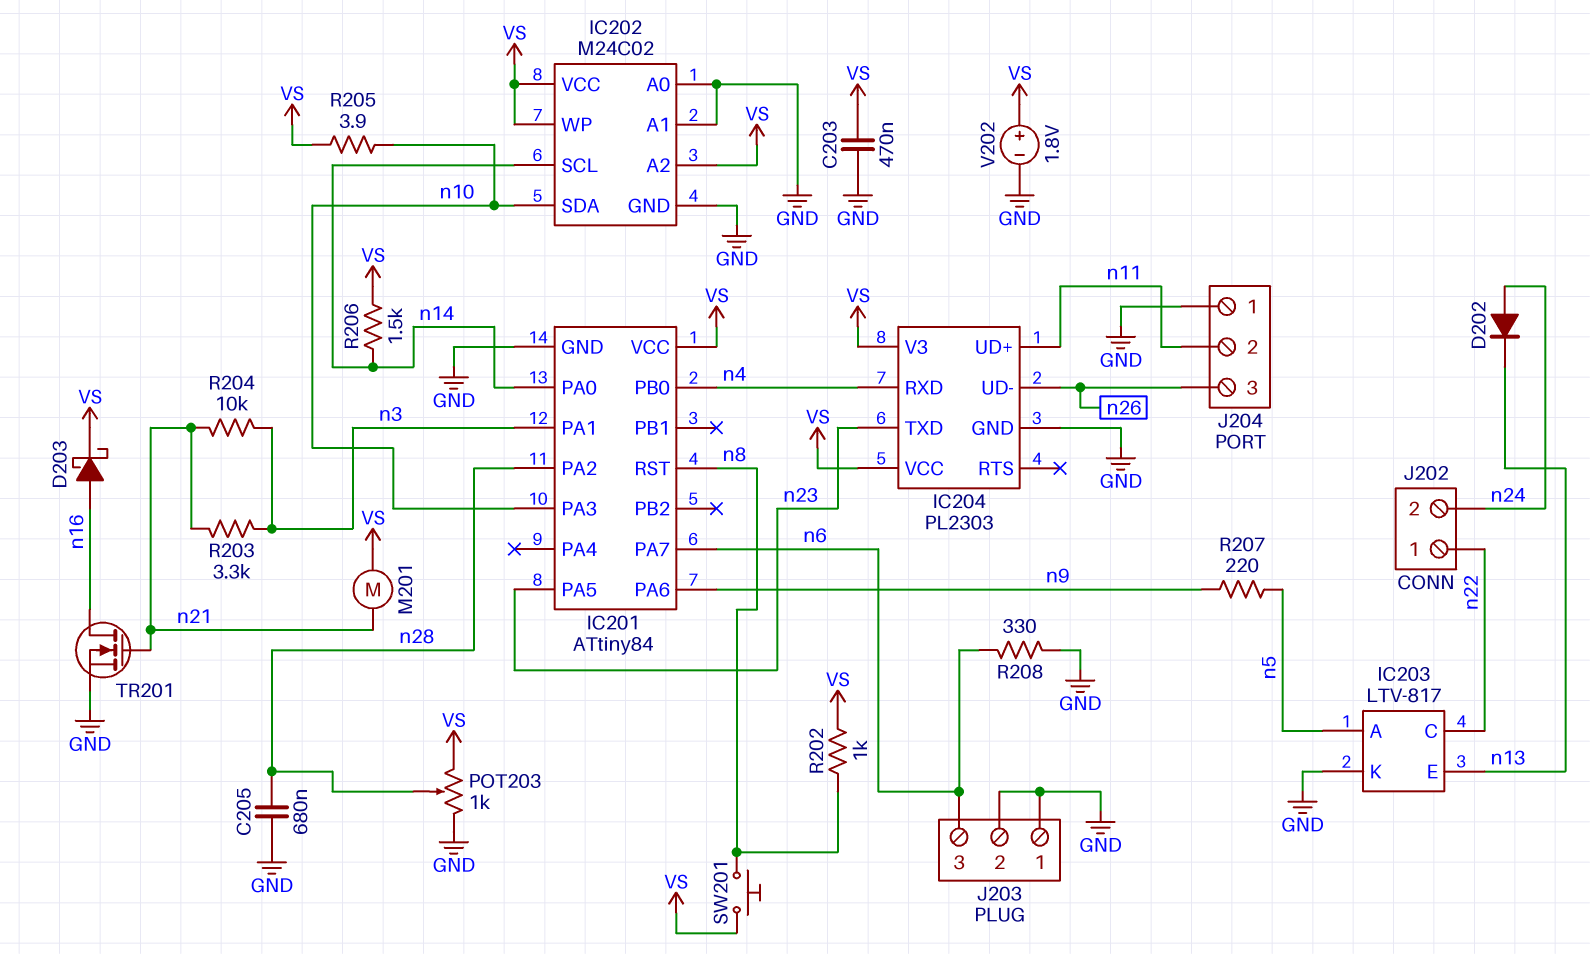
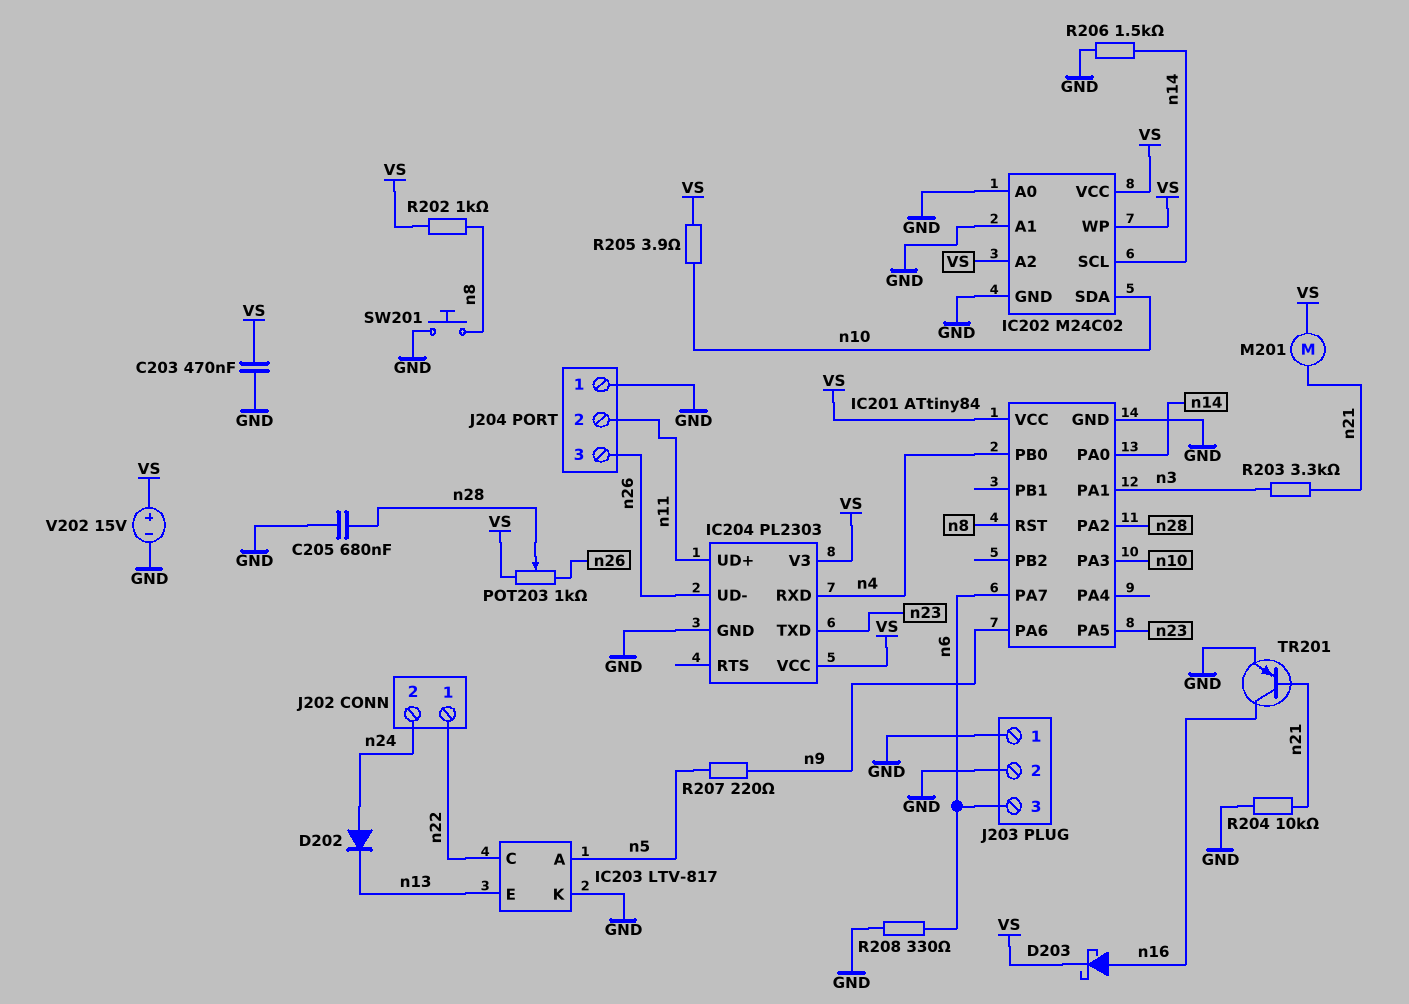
POT203: 1k (GND, VS, wiper n28) -> 1k (VS, n26, wiper n28)
R204: 10k (n3, n21) -> 10k (GND, n21)
R206: 1.5k (VS, n14) -> 1.5k (GND, n14)
SW201: button (VS, n8) -> button (GND, n8)
TR201: NMOS (G n21, D n16, S GND) -> PNP (B n21, C n16, E GND)
V202: 1.8V (plus VS, minus GND) -> 15V (plus VS, minus GND)

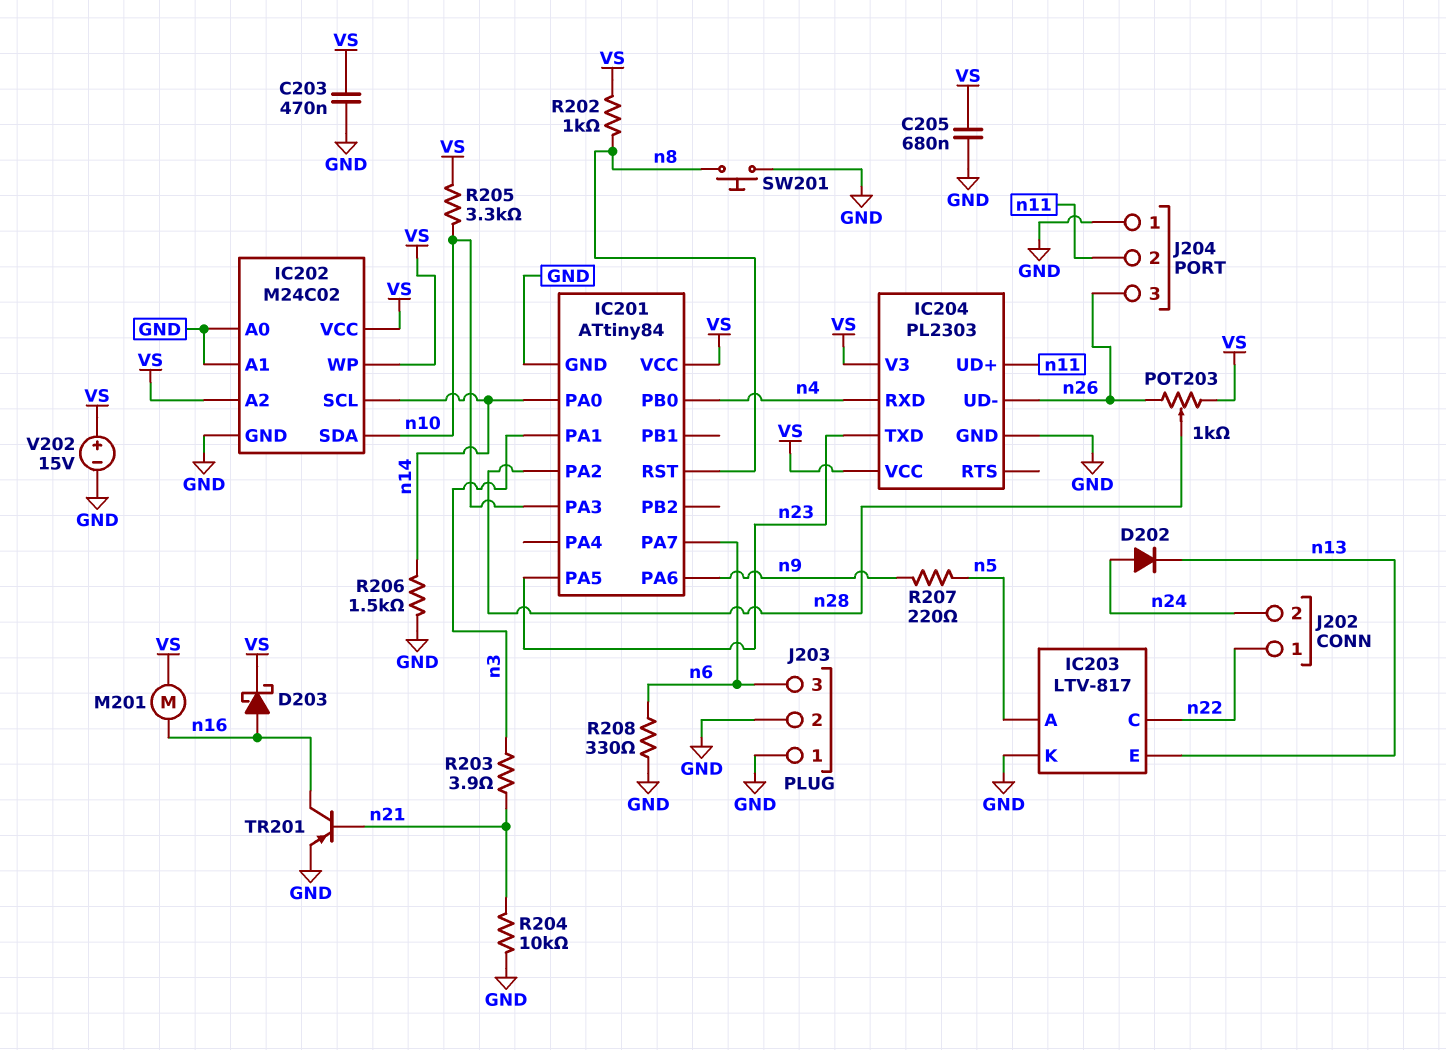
C205: 680nF (GND, n28) -> 680nF (GND, VS)
M201: motor (VS, n21) -> motor (VS, n16)
R203: 3.3k (n3, n21) -> 3.9 (n3, n21)
R205: 3.9 (VS, n10) -> 3.3k (VS, n10)

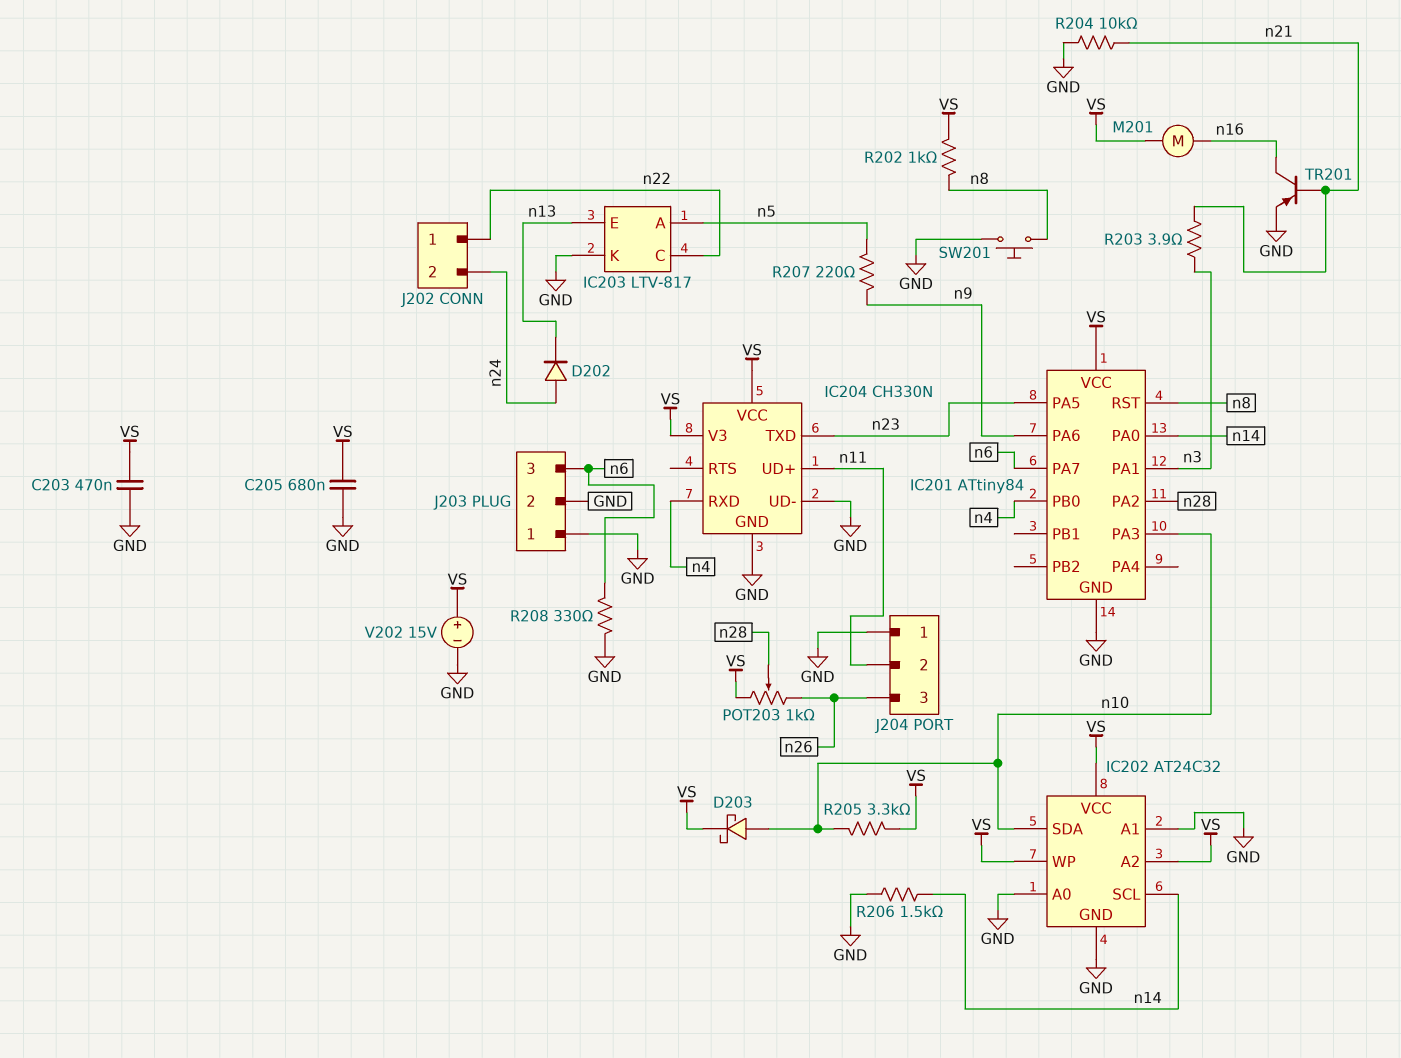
D203: schottky (A n16, K VS) -> schottky (A n10, K VS)
IC202: M24C02 -> AT24C32
IC204: PL2303 -> CH330N
IC204 pin UD-: n26 -> GND

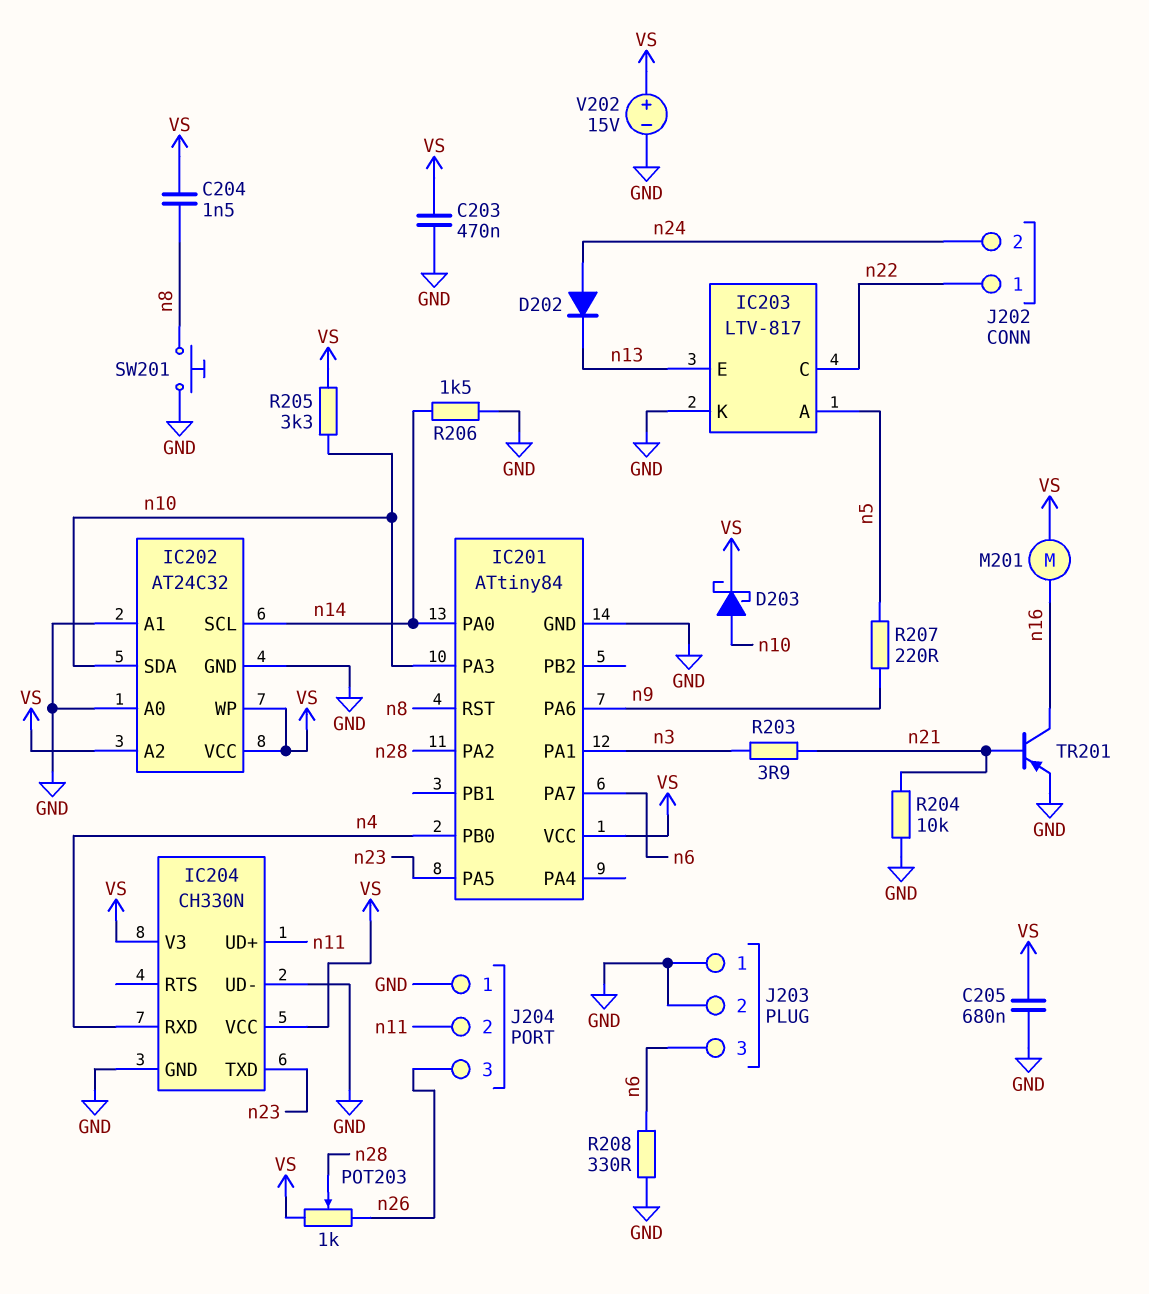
C204: none -> 1.5nF (VS, n8)
R202: 1k (VS, n8) -> none

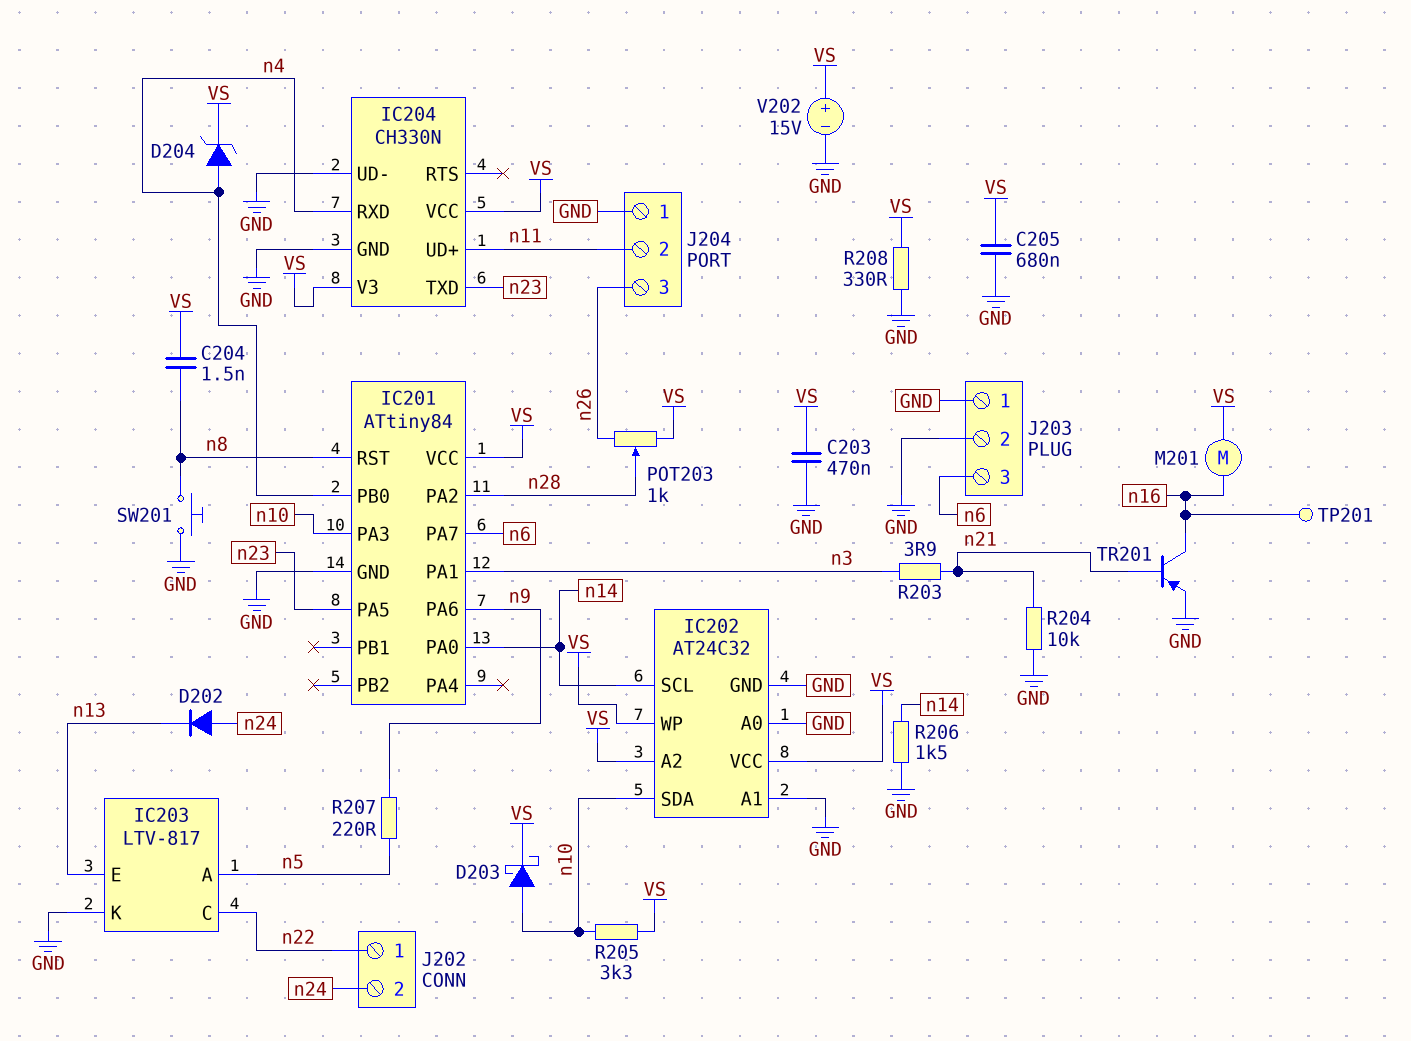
D204: none -> zener (A n4, K VS)
R208: 330 (GND, n6) -> 330 (GND, VS)
TP201: none -> test point (n16)

